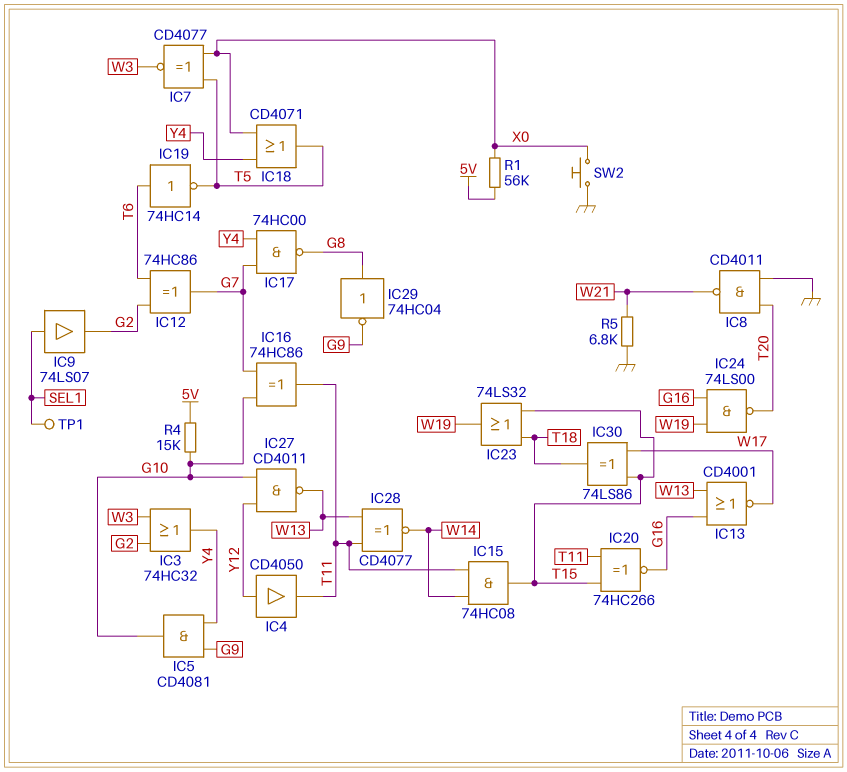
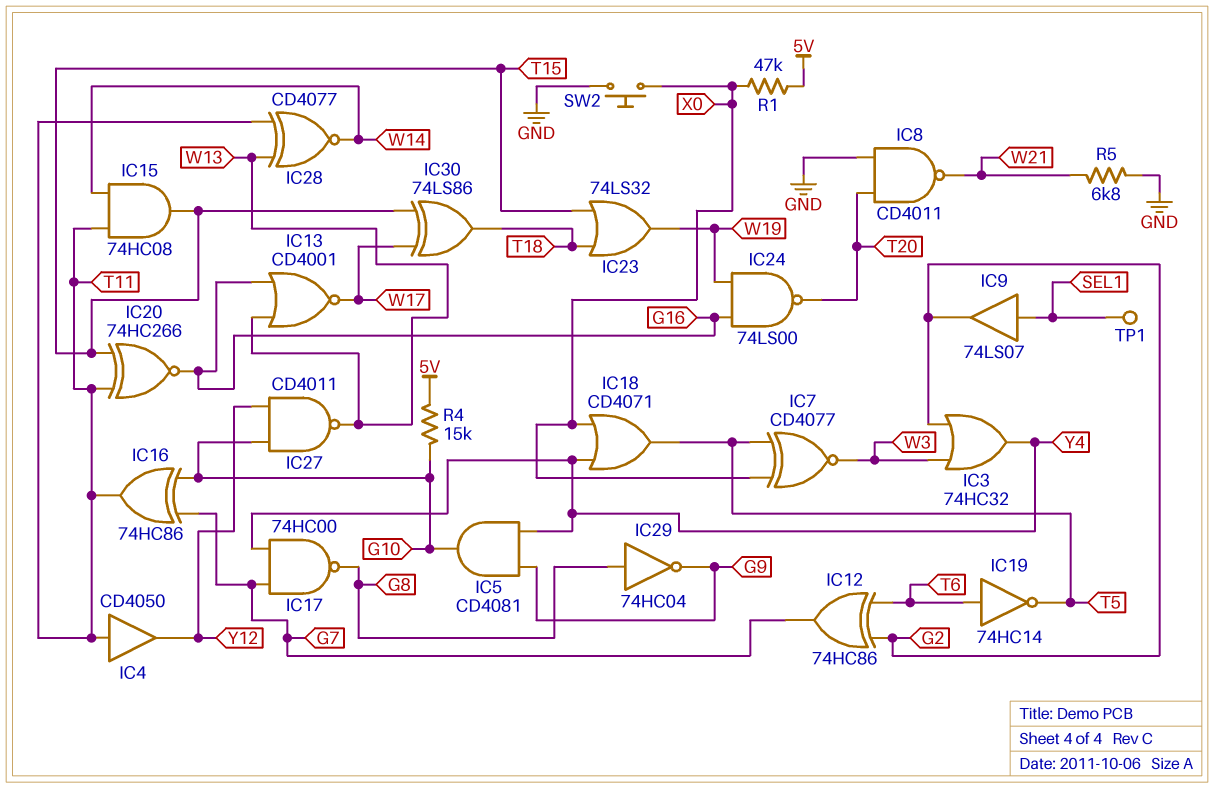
IC4: buffer CD4050 (in Y12, out T11) -> buffer CD4050 (in T11, out Y12)
R1: 56k (5V, X0) -> 47k (5V, X0)

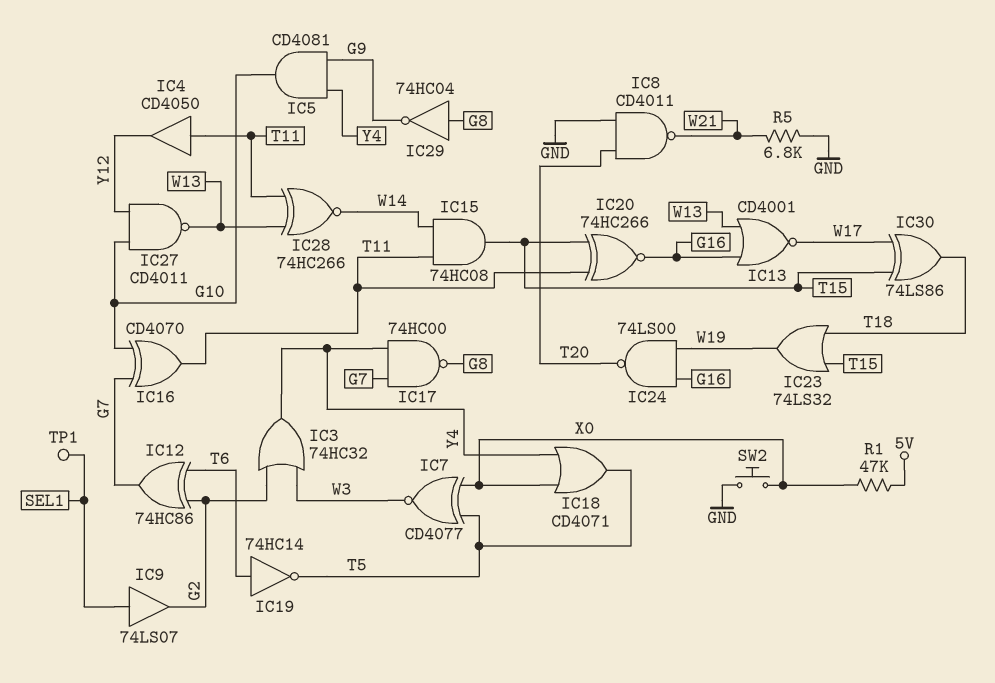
IC16: XOR 74HC86 (in G7, in G10, out T11) -> XOR CD4070 (in G7, in G10, out T11)
IC28: XNOR CD4077 (in T11, in W13, out W14) -> XNOR 74HC266 (in T11, in W13, out W14)
R4: 15k (5V, G10) -> none

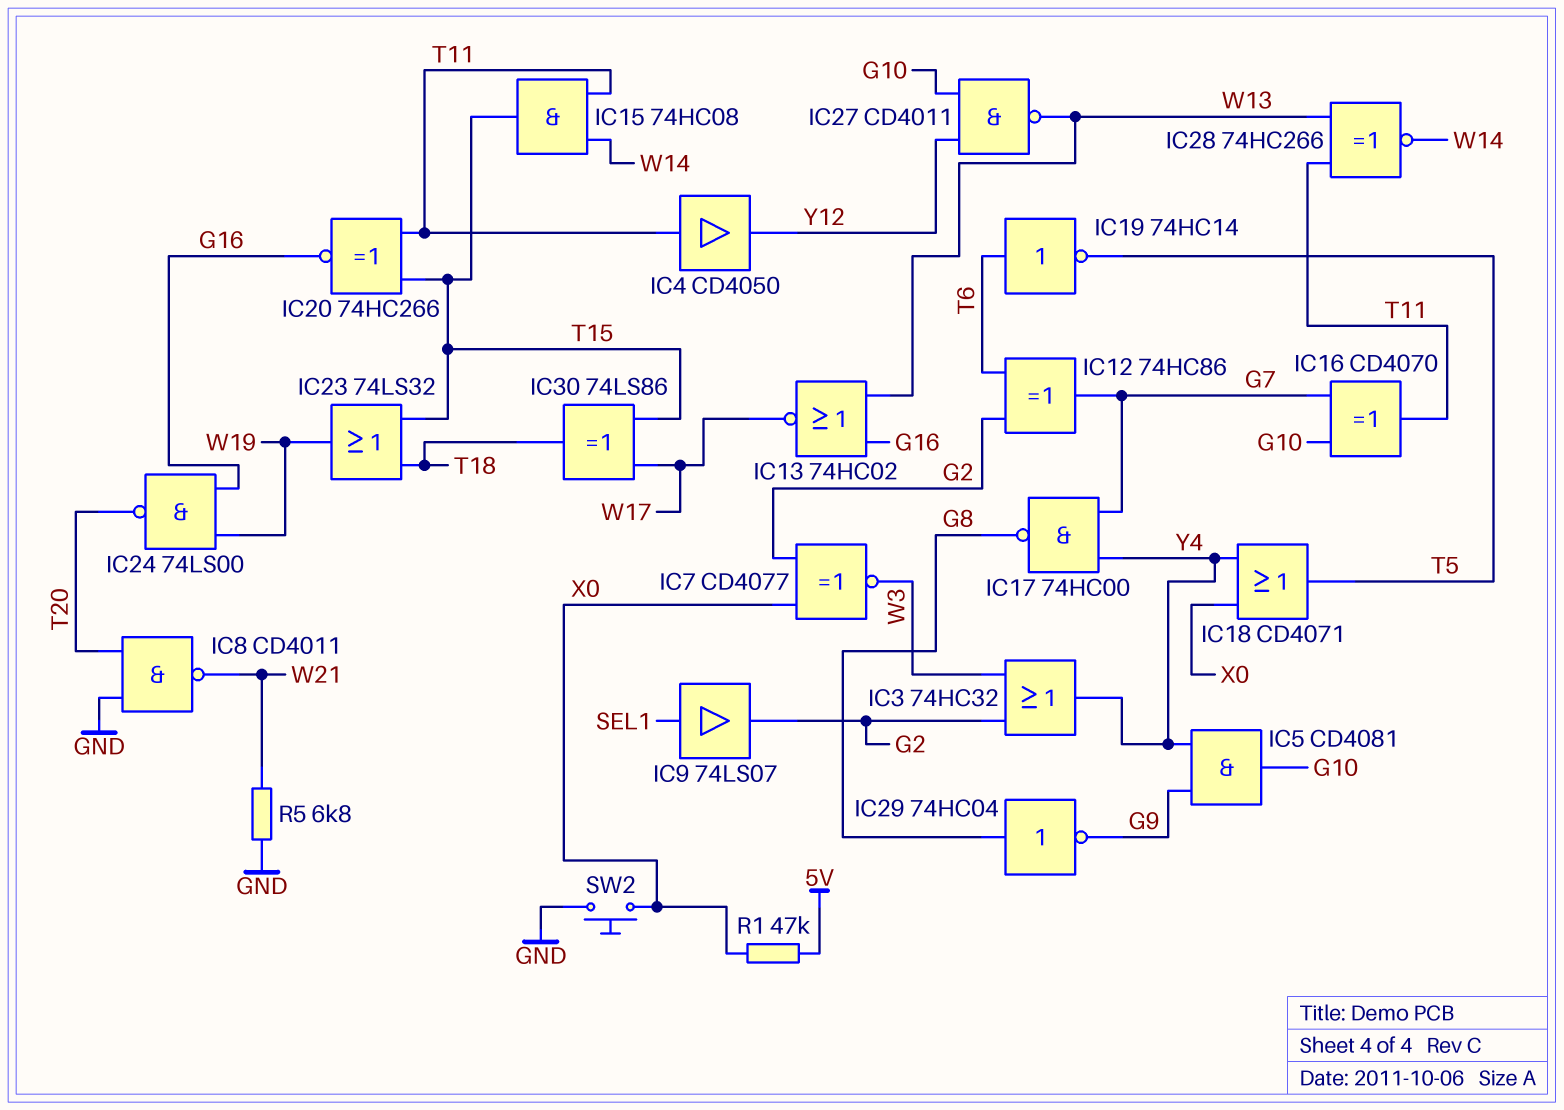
IC7: XNOR CD4077 (in T5, in X0, out W3) -> XNOR CD4077 (in G2, in X0, out W3)
IC13: NOR CD4001 (in G16, in W13, out W17) -> NOR 74HC02 (in G16, in W13, out W17)
TP1: test point (SEL1) -> none

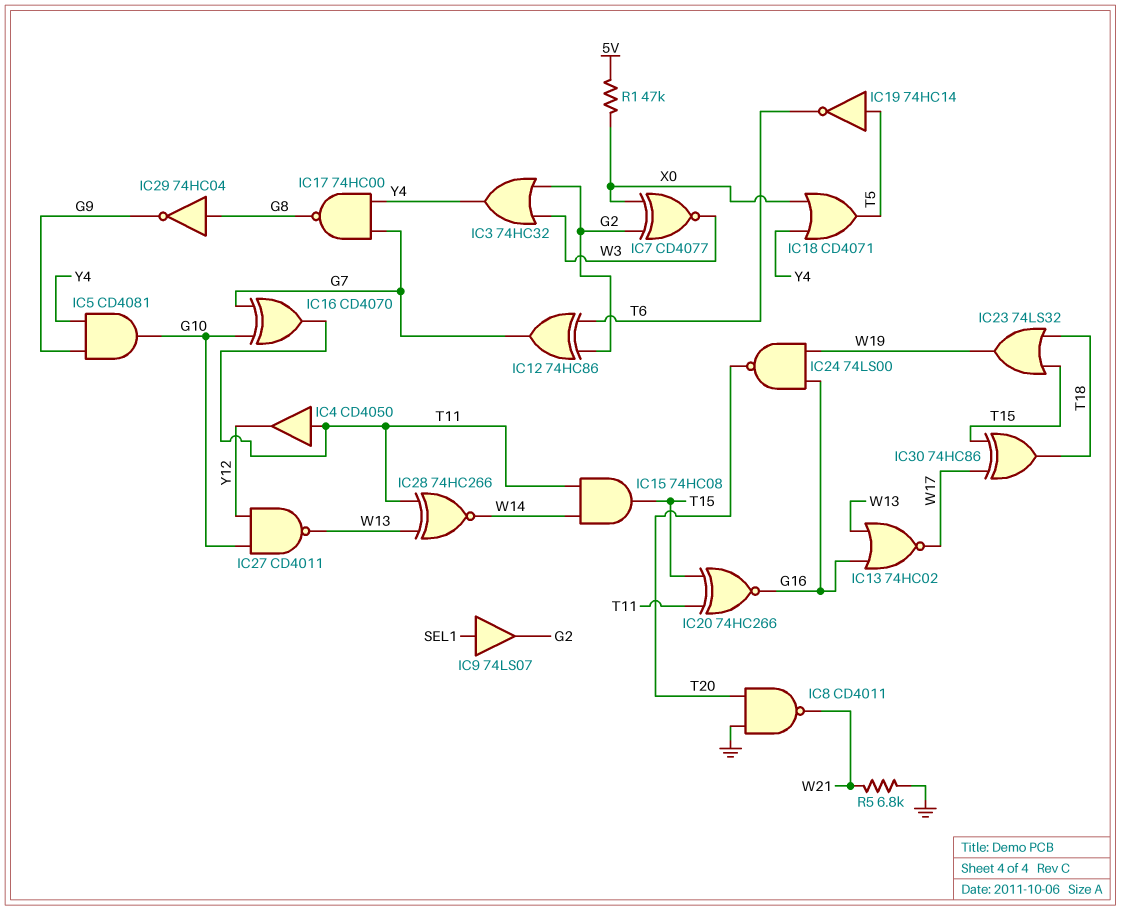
IC19: NOT 74HC14 (in T6, out T5) -> NOT 74HC14 (in T5, out T6)
IC30: XOR 74LS86 (in T15, in W17, out T18) -> XOR 74HC86 (in T15, in W17, out T18)
SW2: button (GND, X0) -> none

